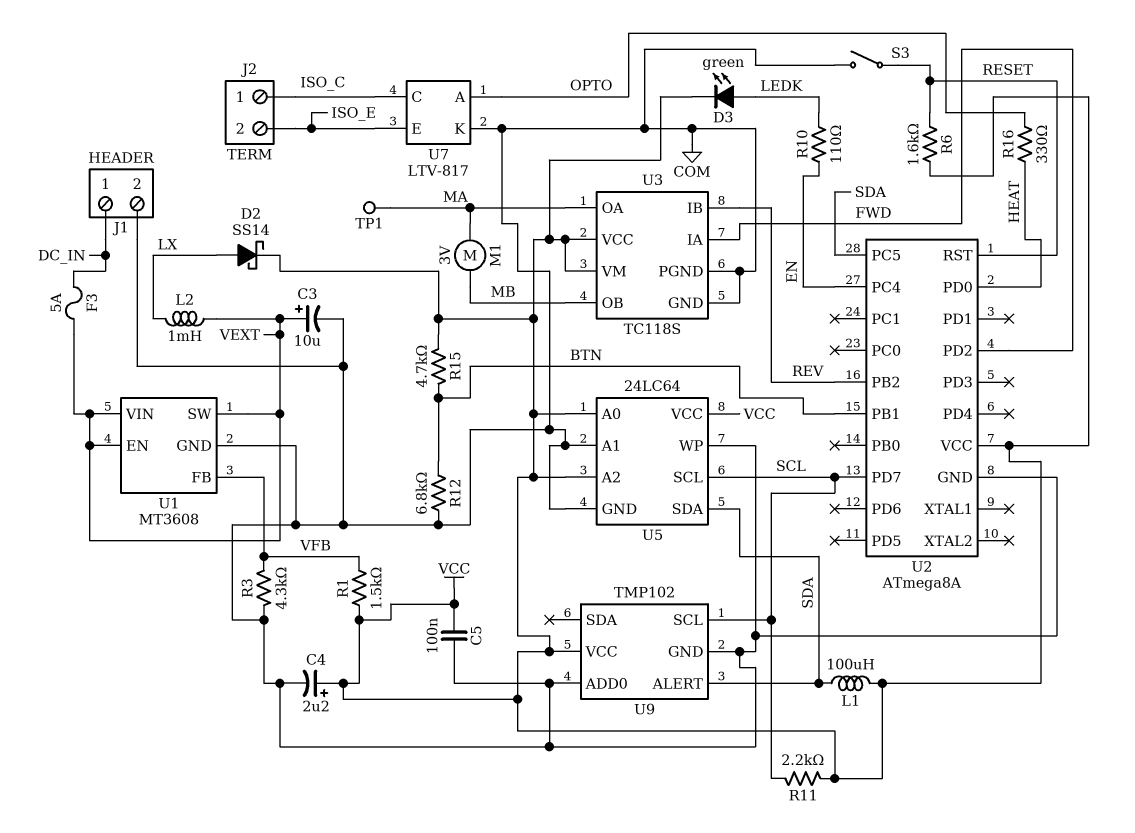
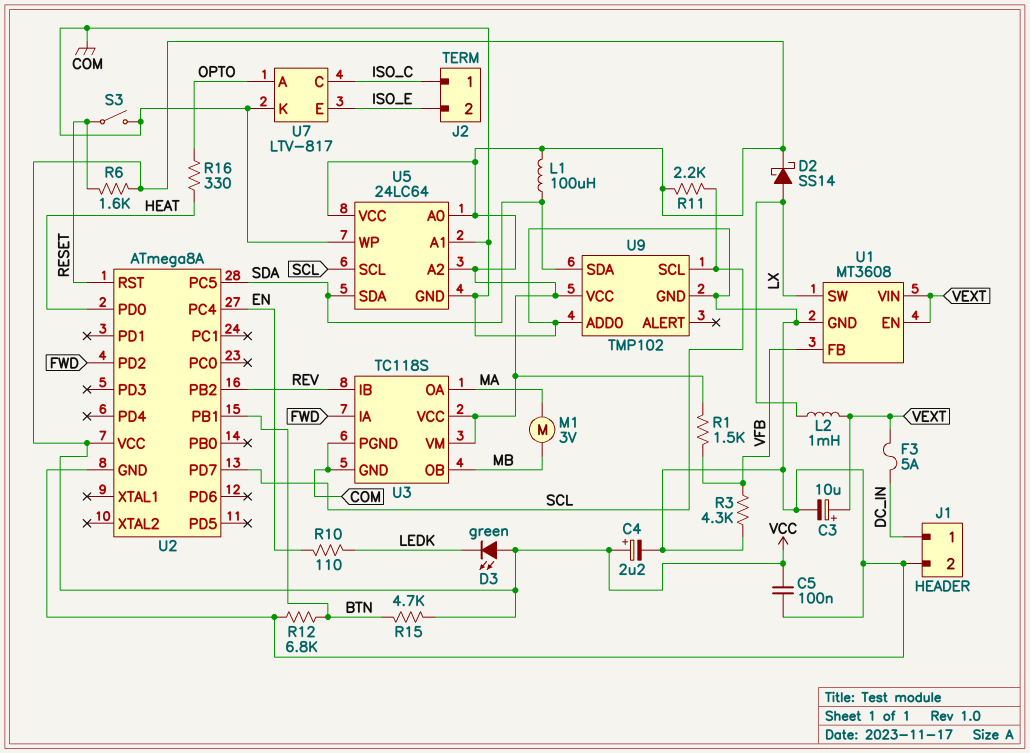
D3: LED green (A LEDK, K VCC) -> LED green (A VCC, K LEDK)
TP1: test point (MA) -> none
U1 pin SW: VEXT -> LX
U9 pin ALERT: SDA -> none
U9 pin SDA: none -> SDA

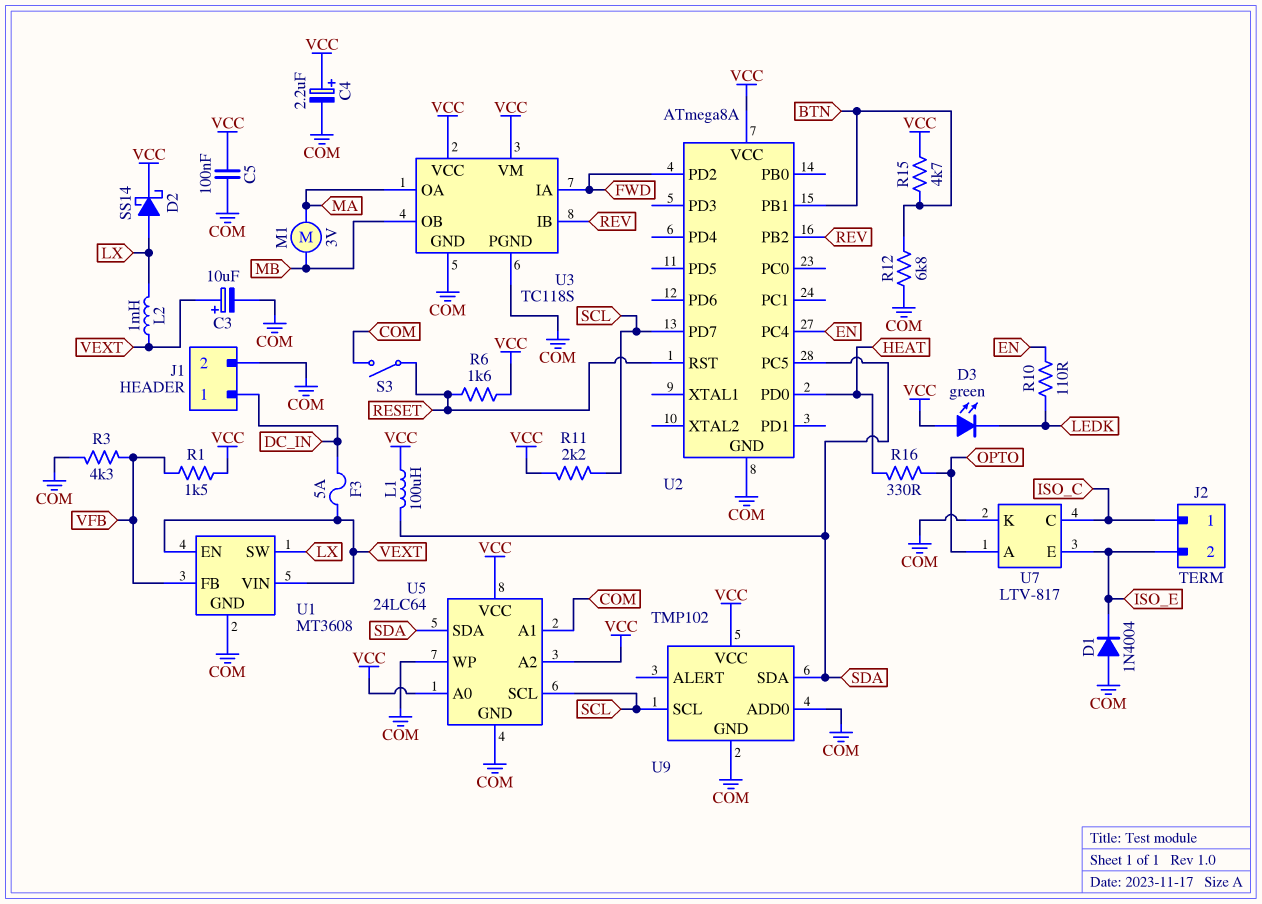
D1: none -> diode 1N4004 (A COM, K ISO_E)

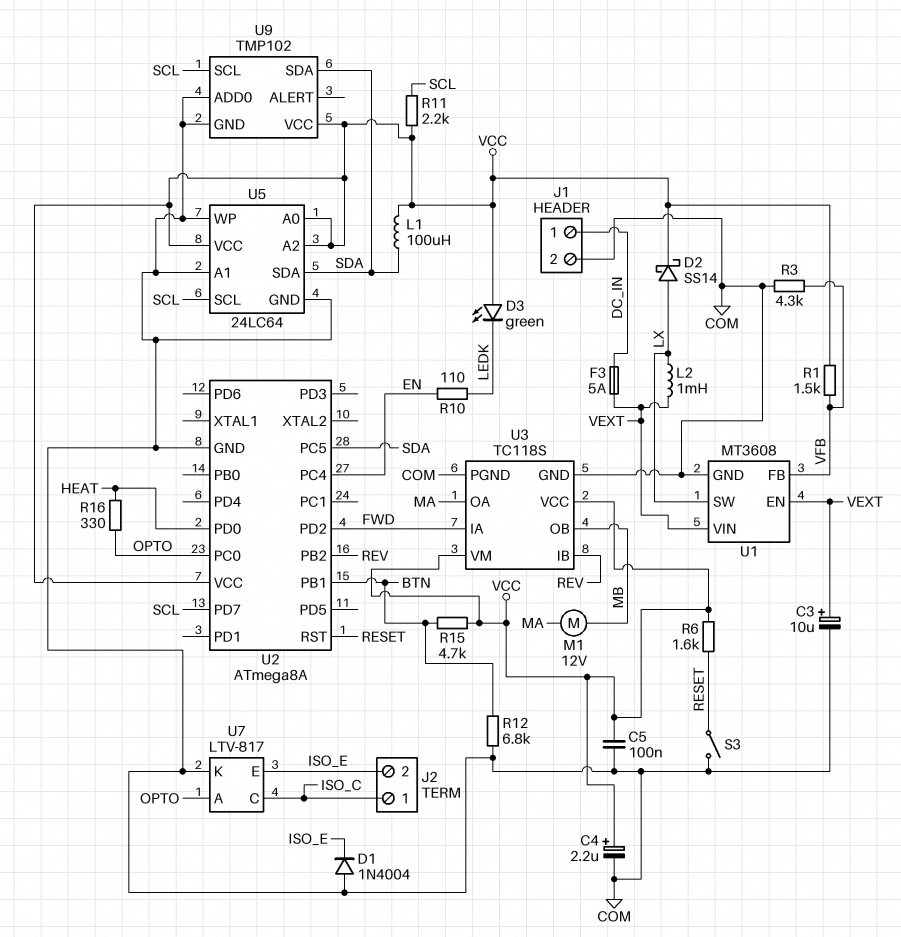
M1: motor 3V (MA, MB) -> motor 12V (MA, MB)
U2 pin PC0: none -> OPTO

